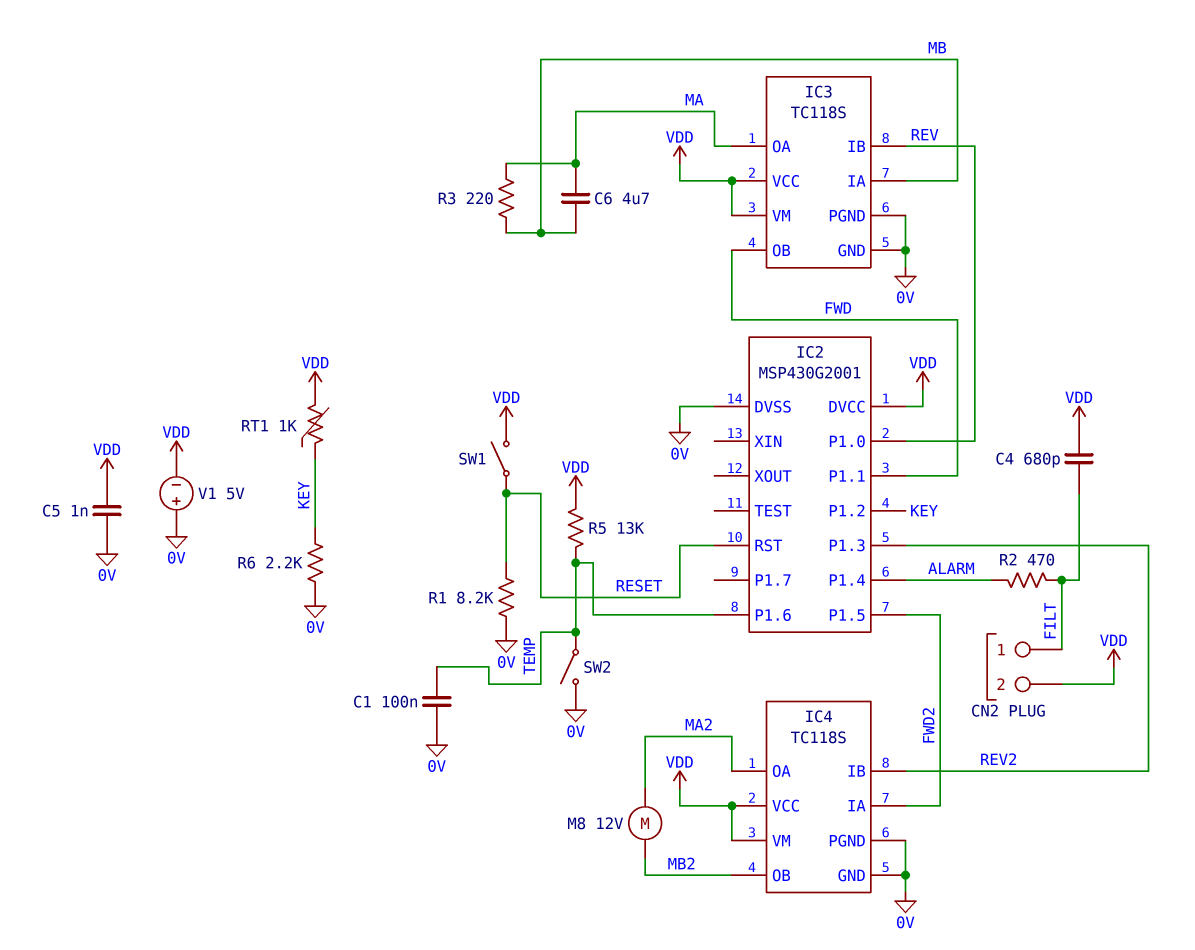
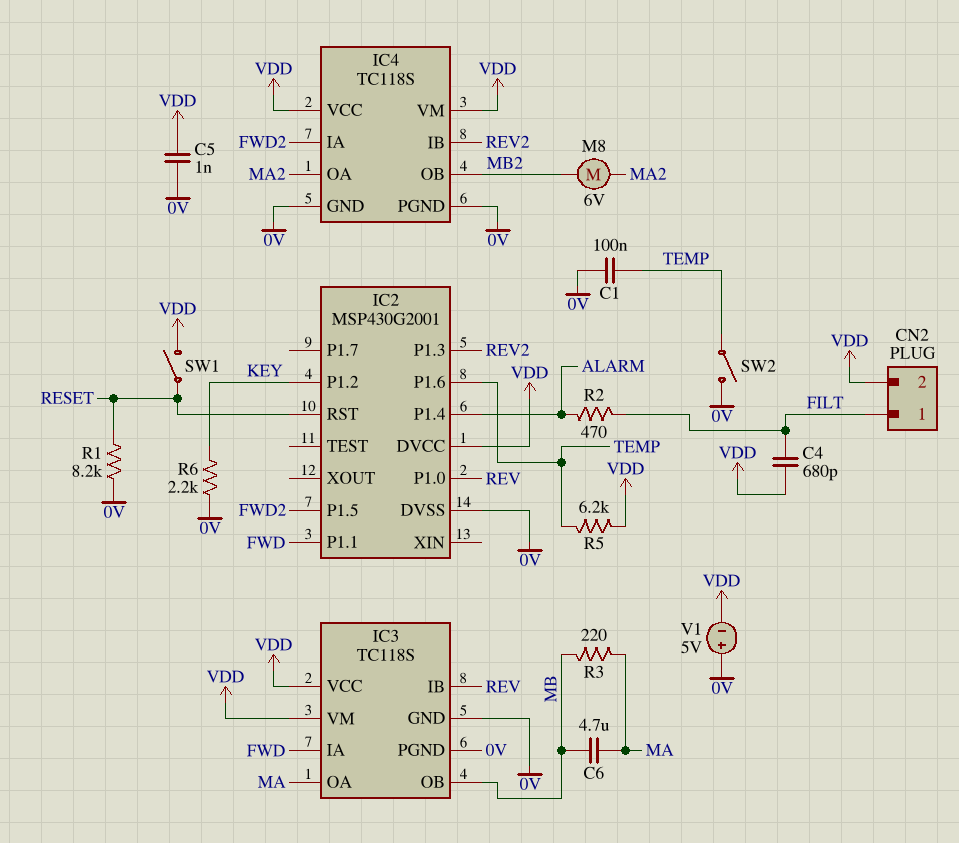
IC3 pin IA: MB -> FWD
IC3 pin OB: FWD -> MB
M8: motor 12V (MA2, MB2) -> motor 6V (MA2, MB2)
R5: 13k (TEMP, VDD) -> 6.2k (TEMP, VDD)
RT1: 1k (KEY, VDD) -> none

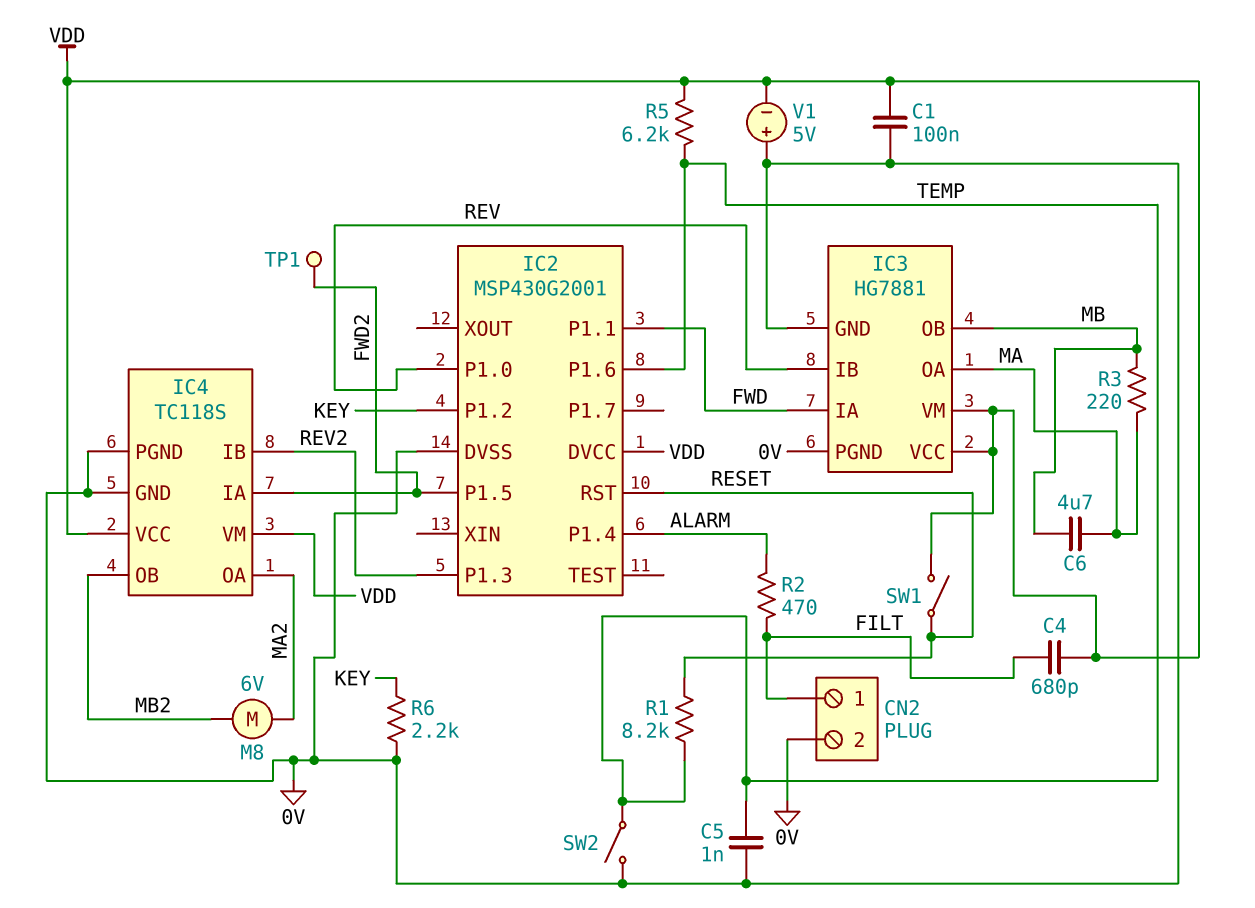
C1: 100nF (0V, TEMP) -> 100nF (0V, VDD)
C5: 1nF (0V, VDD) -> 1nF (0V, TEMP)
CN2 pin 2: VDD -> 0V
IC3: TC118S -> HG7881
R1: 8.2k (0V, RESET) -> 8.2k (RESET, TEMP)
TP1: none -> test point (FWD2)

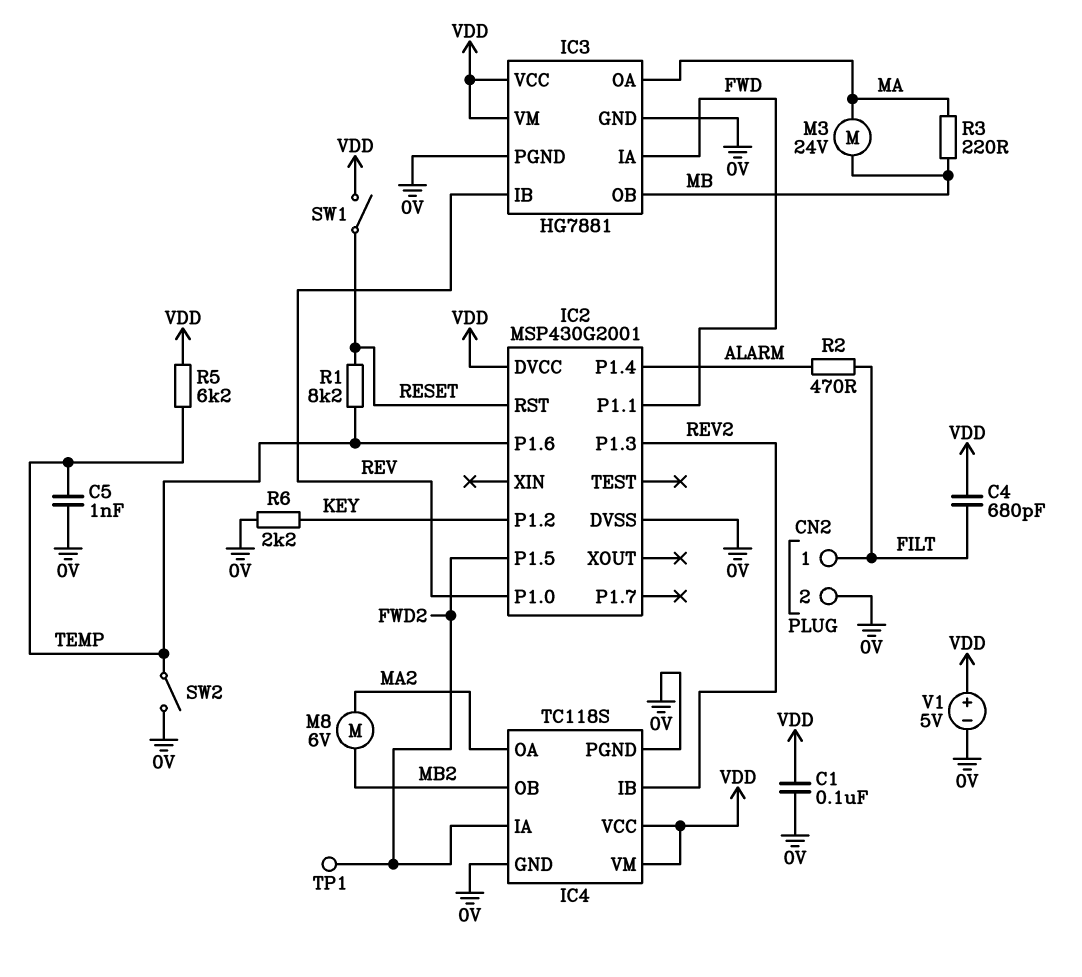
C6: 4.7uF (MA, MB) -> none
M3: none -> motor 24V (MA, MB)
V1: 5V (plus 0V, minus VDD) -> 5V (plus VDD, minus 0V)

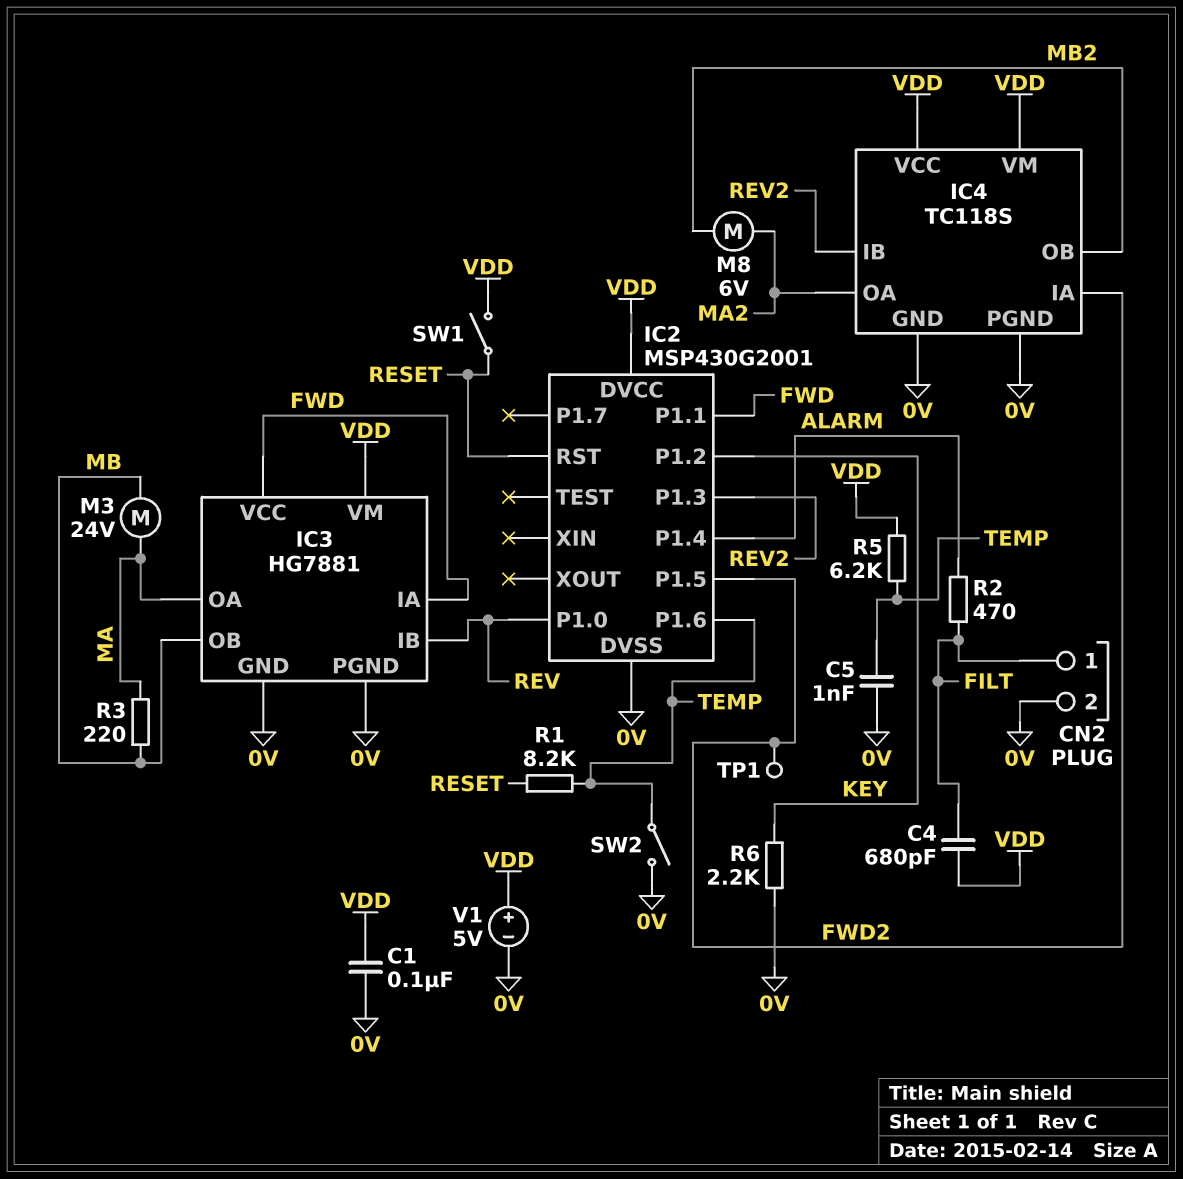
IC3 pin VCC: VDD -> FWD

